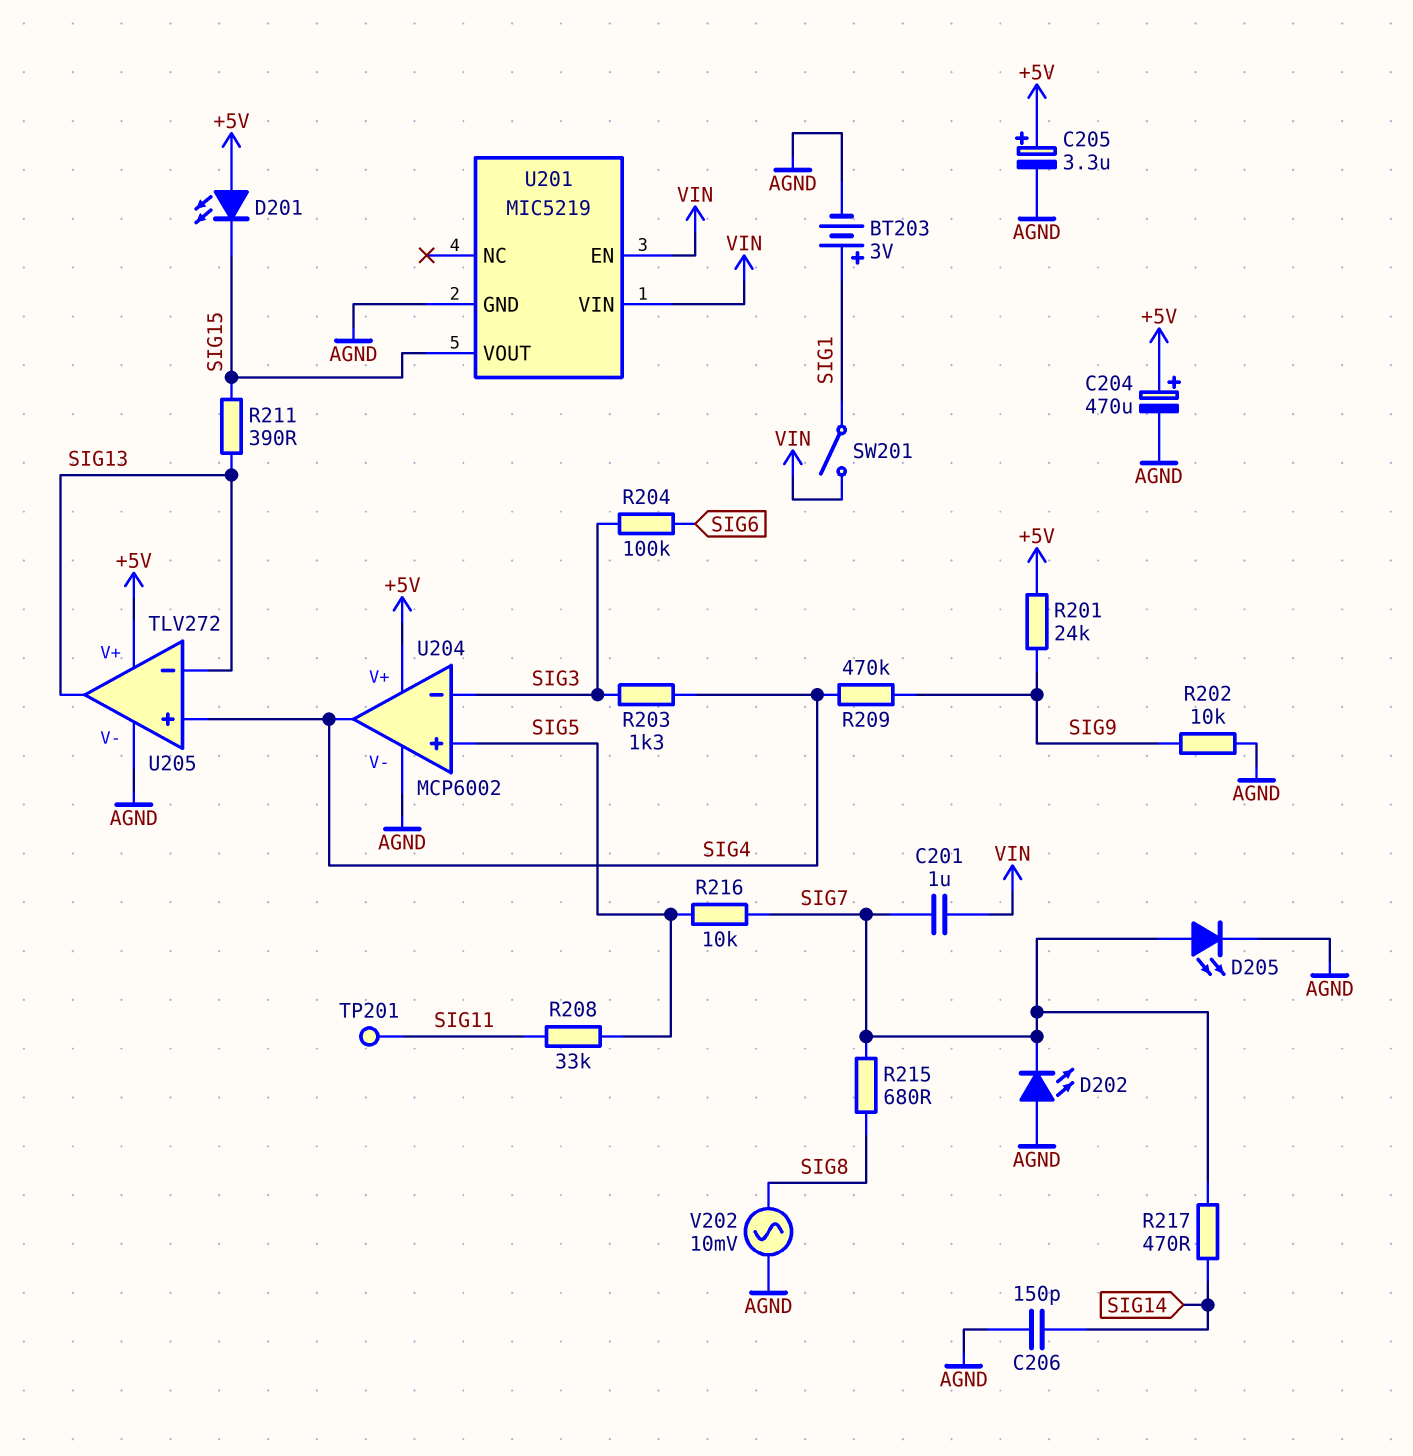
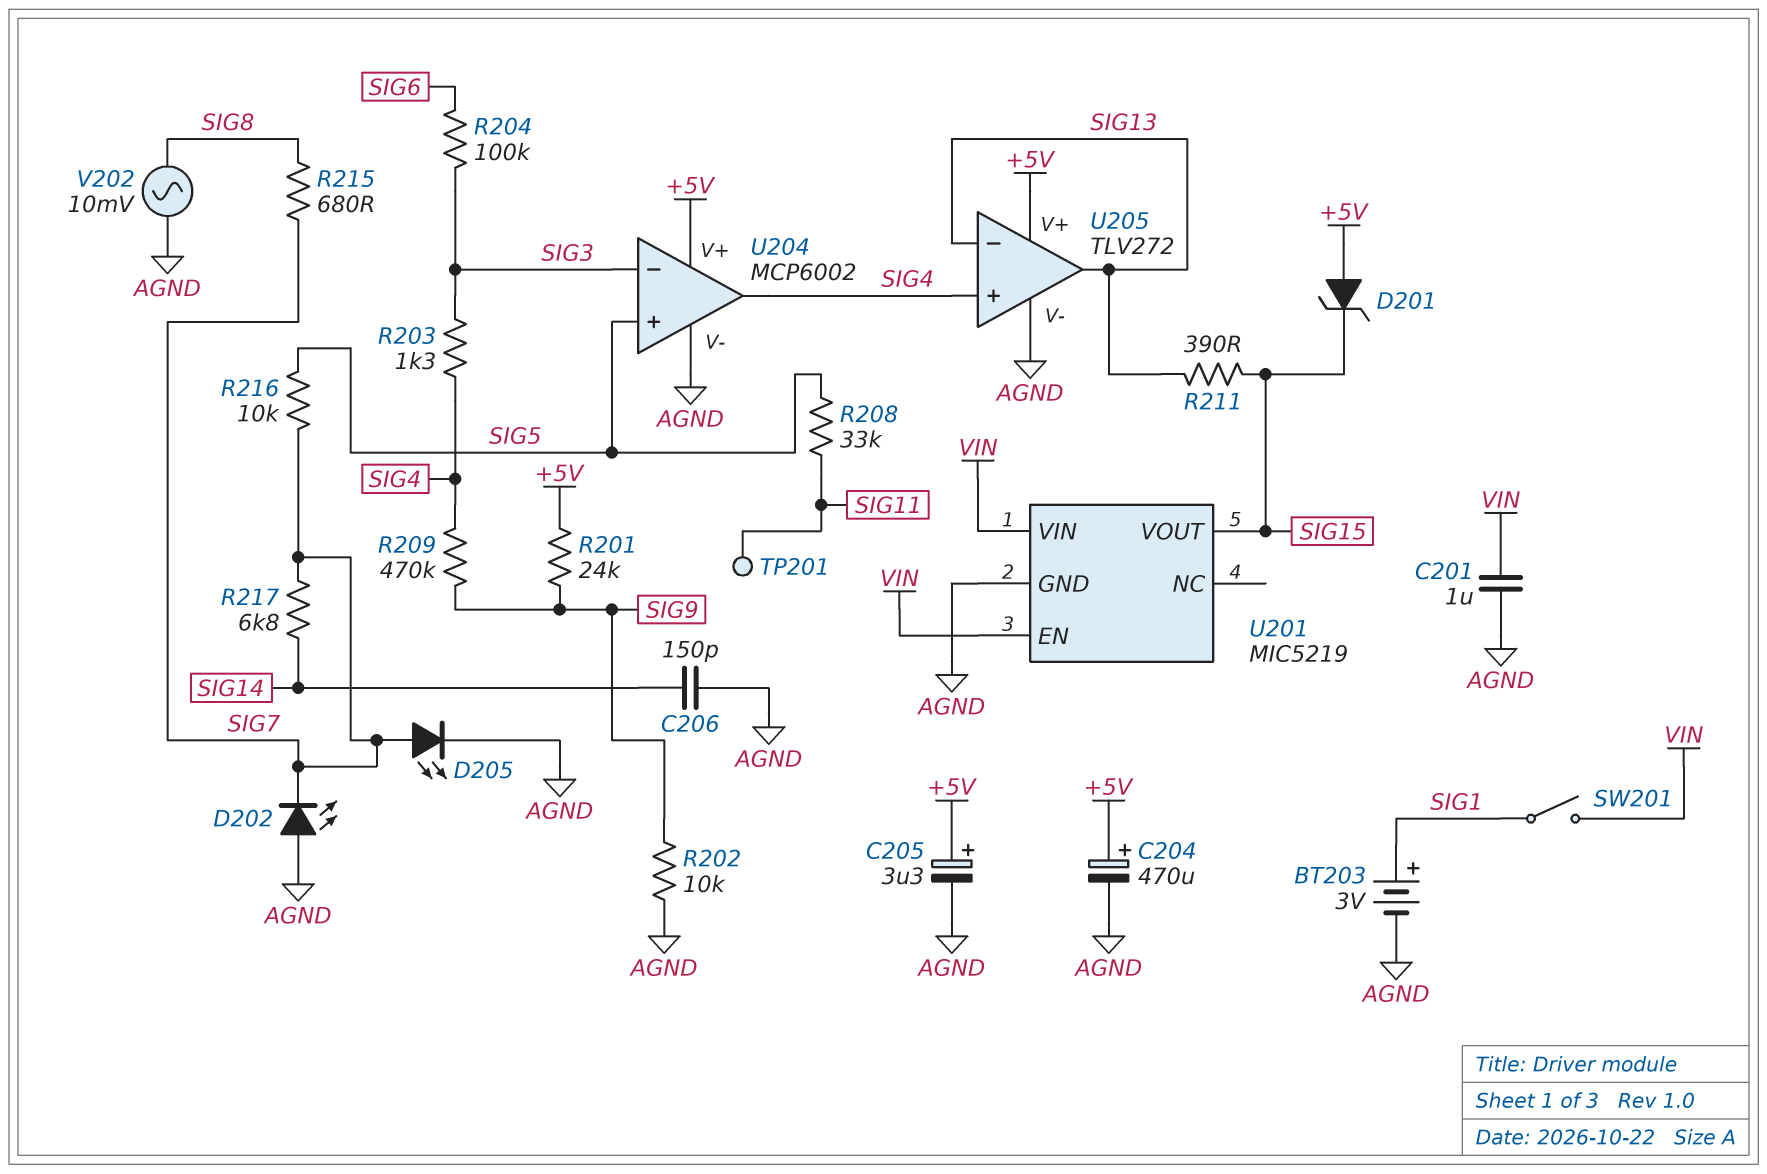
C201: 1uF (SIG7, VIN) -> 1uF (AGND, VIN)
D201: LED (A +5V, K SIG15) -> zener (A +5V, K SIG15)
R217: 470 (SIG7, SIG14) -> 6.8k (SIG7, SIG14)

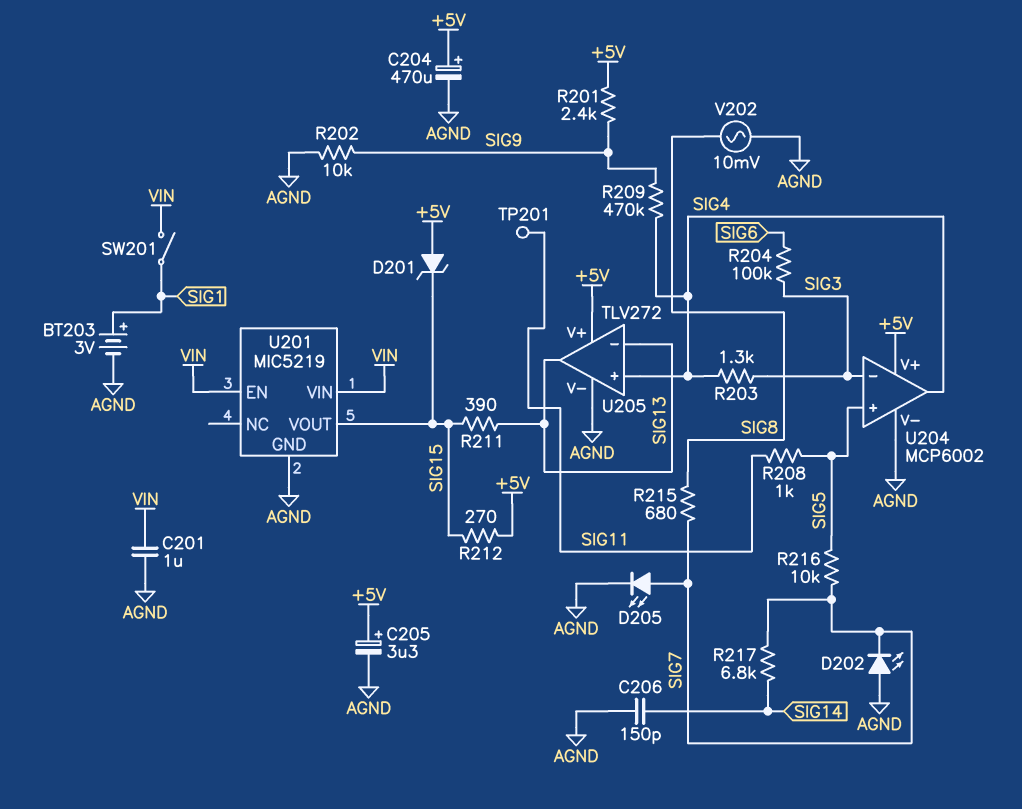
R201: 24k (+5V, SIG9) -> 2.4k (+5V, SIG9)
R208: 33k (SIG5, SIG11) -> 1k (SIG5, SIG11)
R212: none -> 270 (+5V, SIG15)

